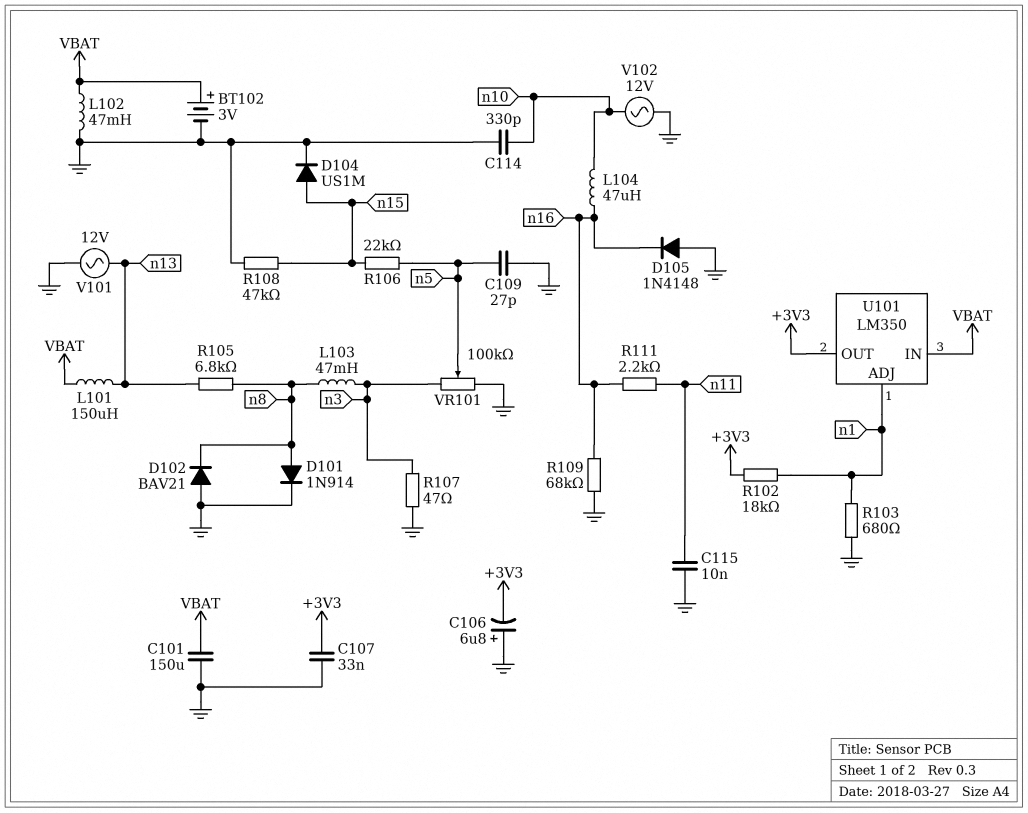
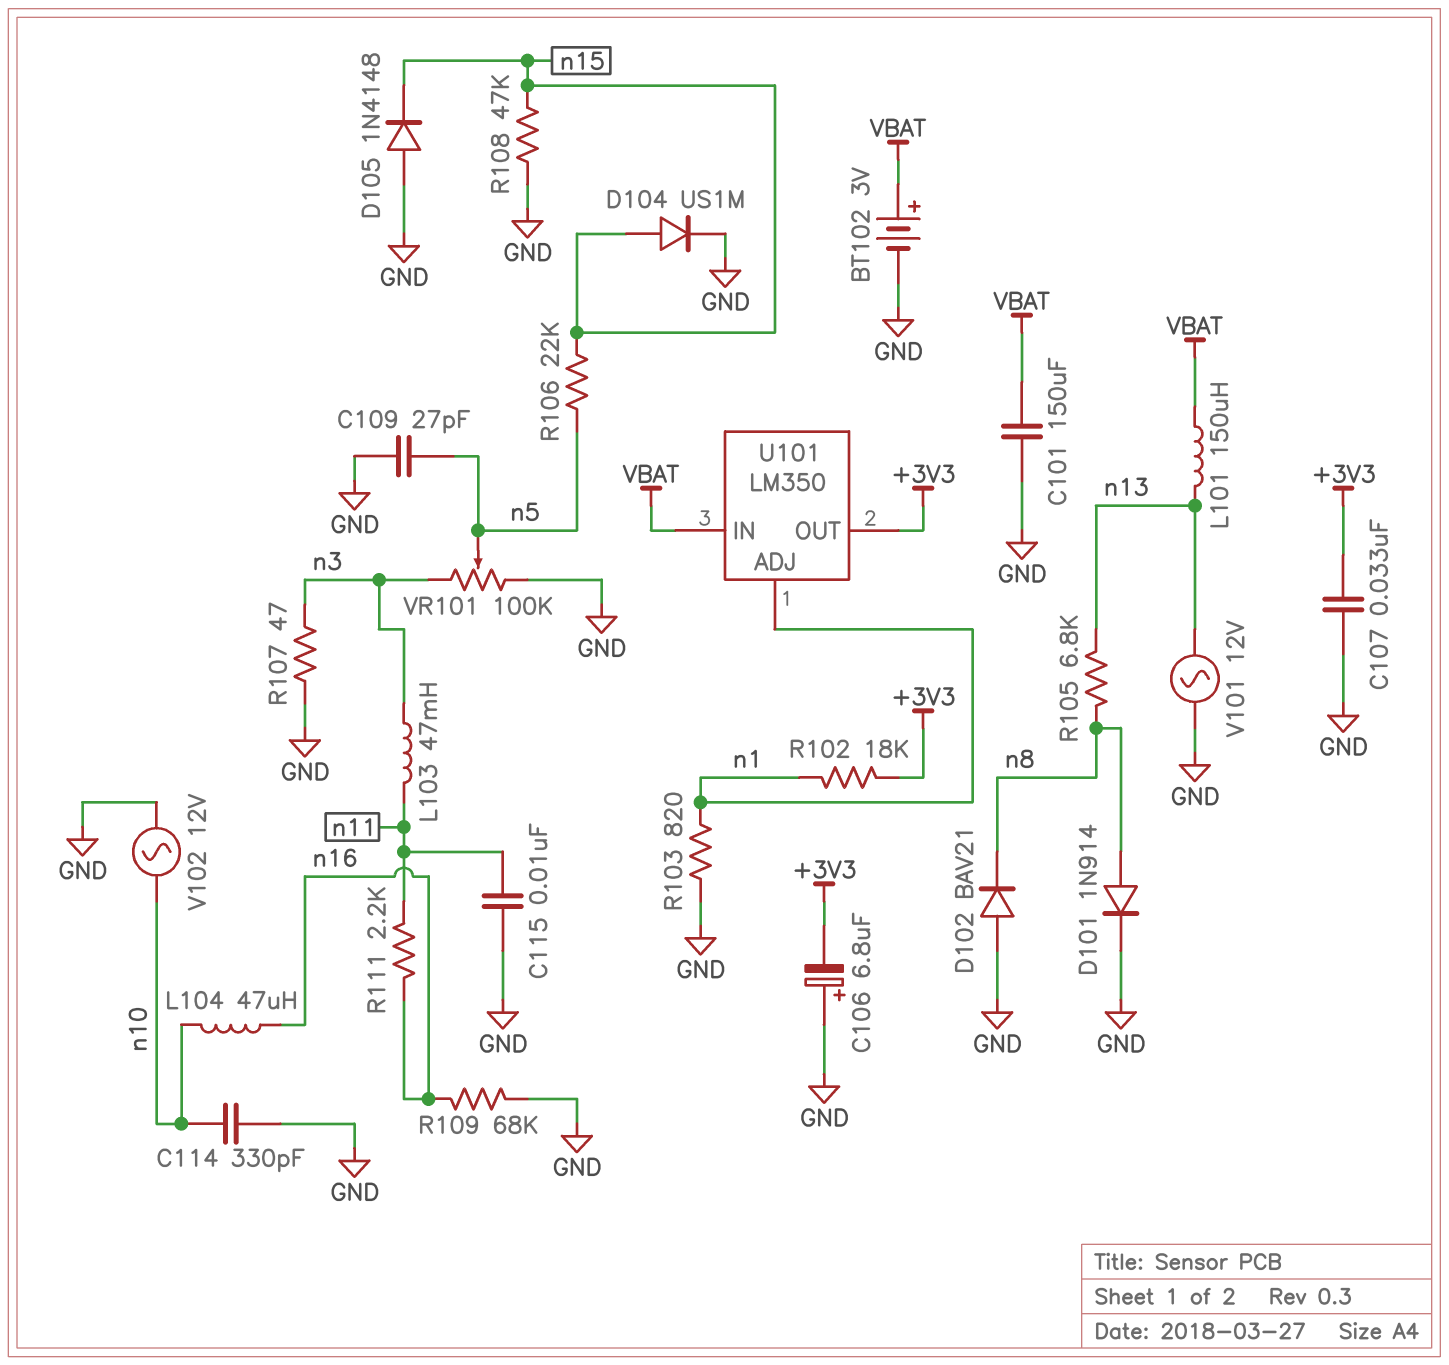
D105: diode 1N4148 (A GND, K n16) -> diode 1N4148 (A GND, K n15)
L102: 47mH (GND, VBAT) -> none
L103: 47mH (n3, n8) -> 47mH (n3, n11)
R103: 680 (GND, n1) -> 820 (GND, n1)

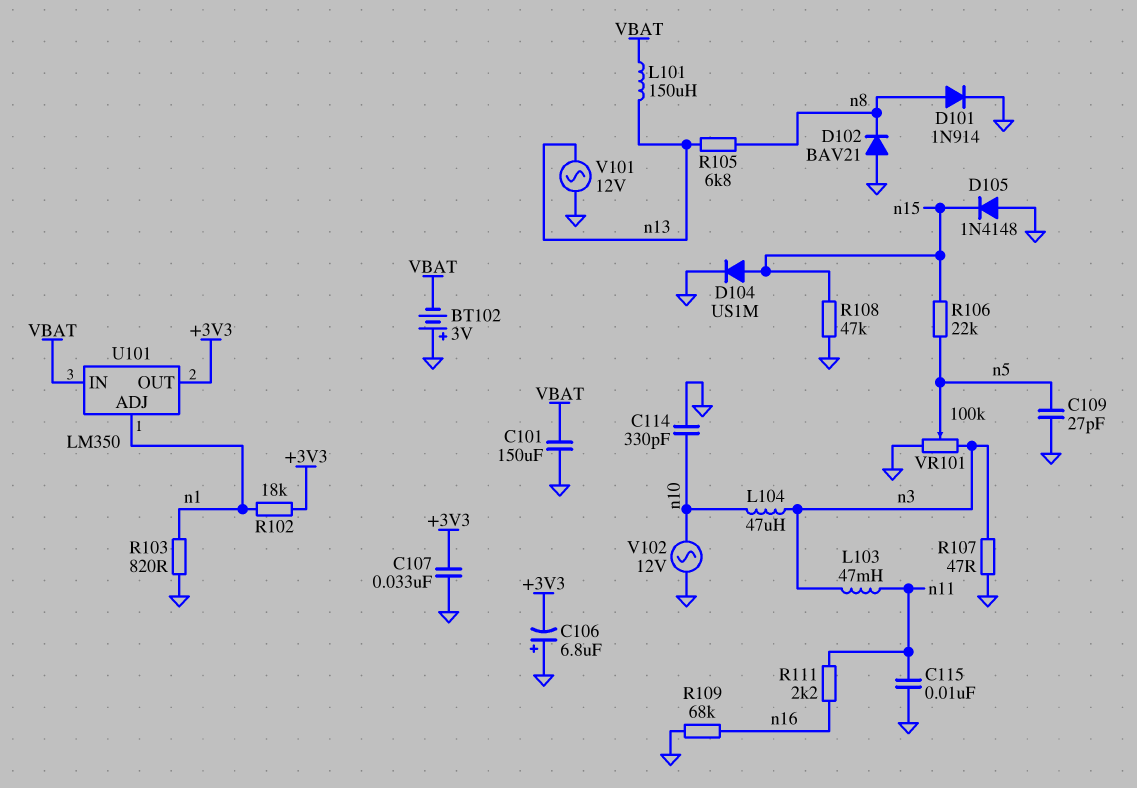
BT102: 3V (plus VBAT, minus GND) -> 3V (plus GND, minus VBAT)
L104: 47uH (n10, n16) -> 47uH (n3, n10)

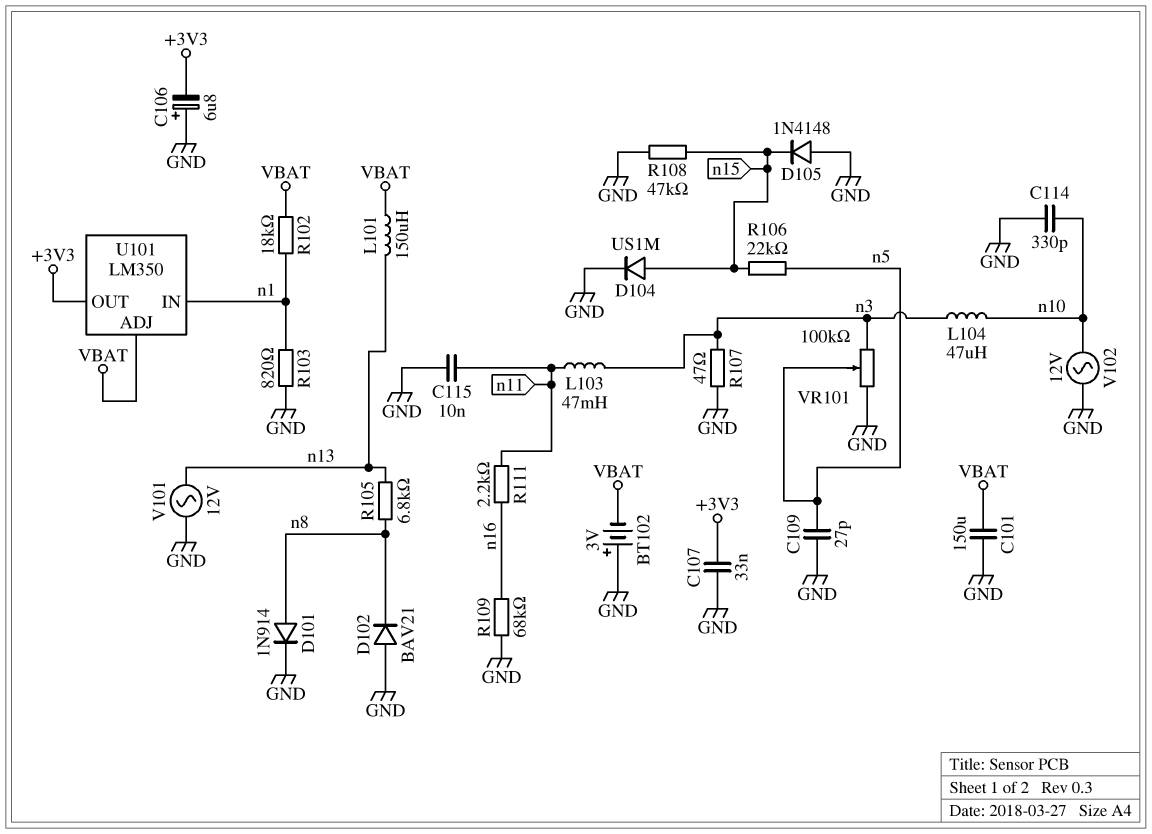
R102: 18k (+3V3, n1) -> 18k (VBAT, n1)
U101 pin ADJ: n1 -> VBAT
U101 pin IN: VBAT -> n1

